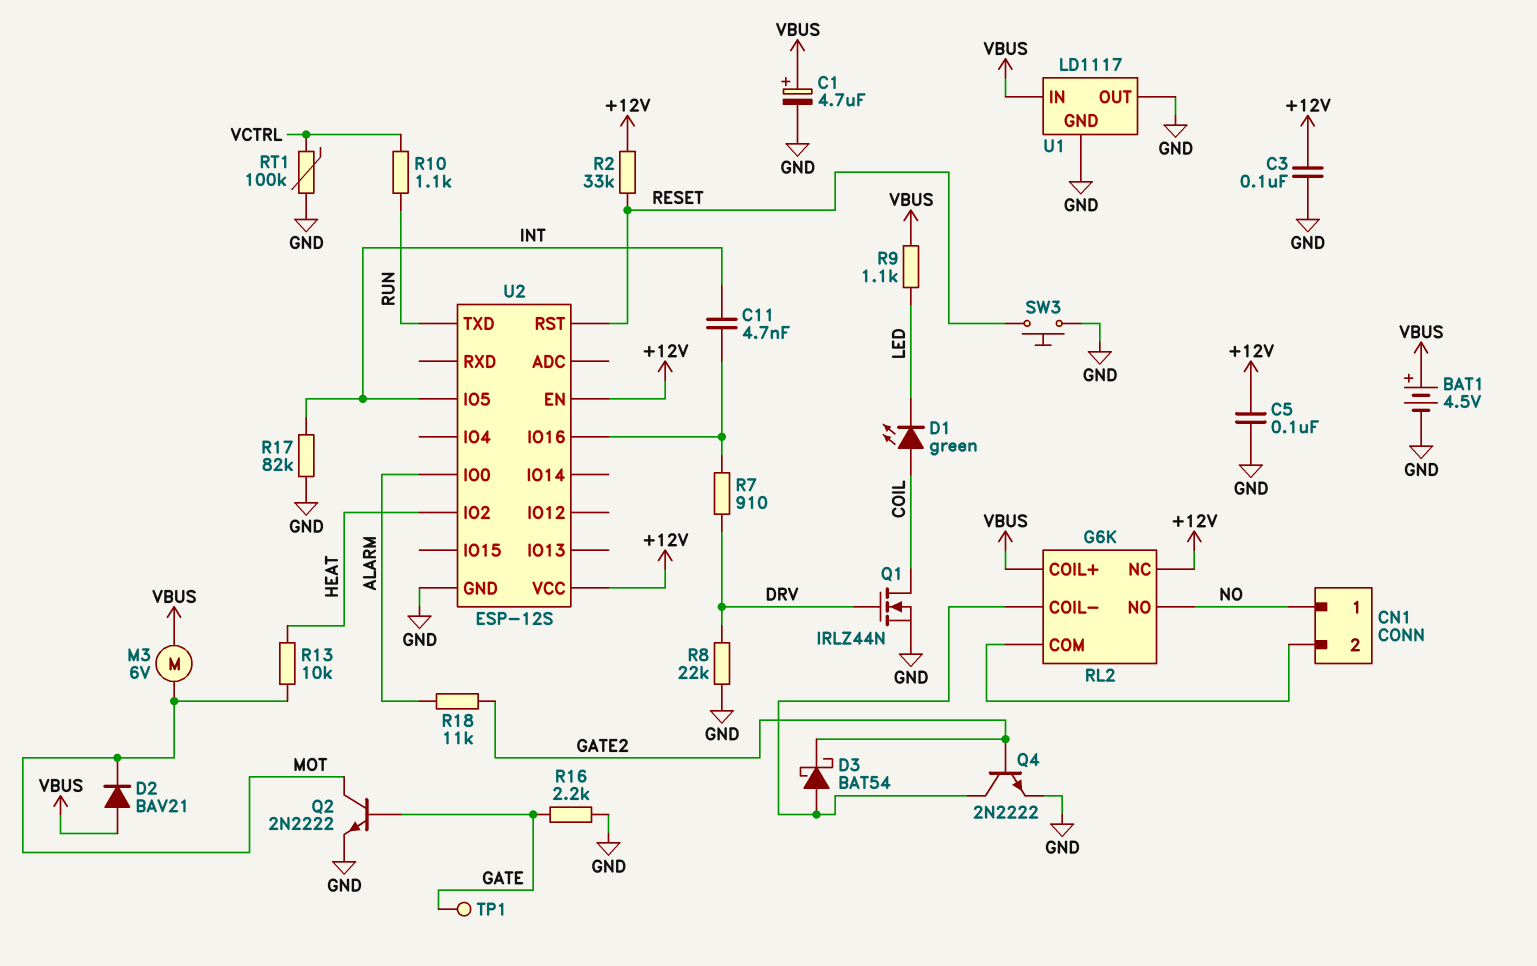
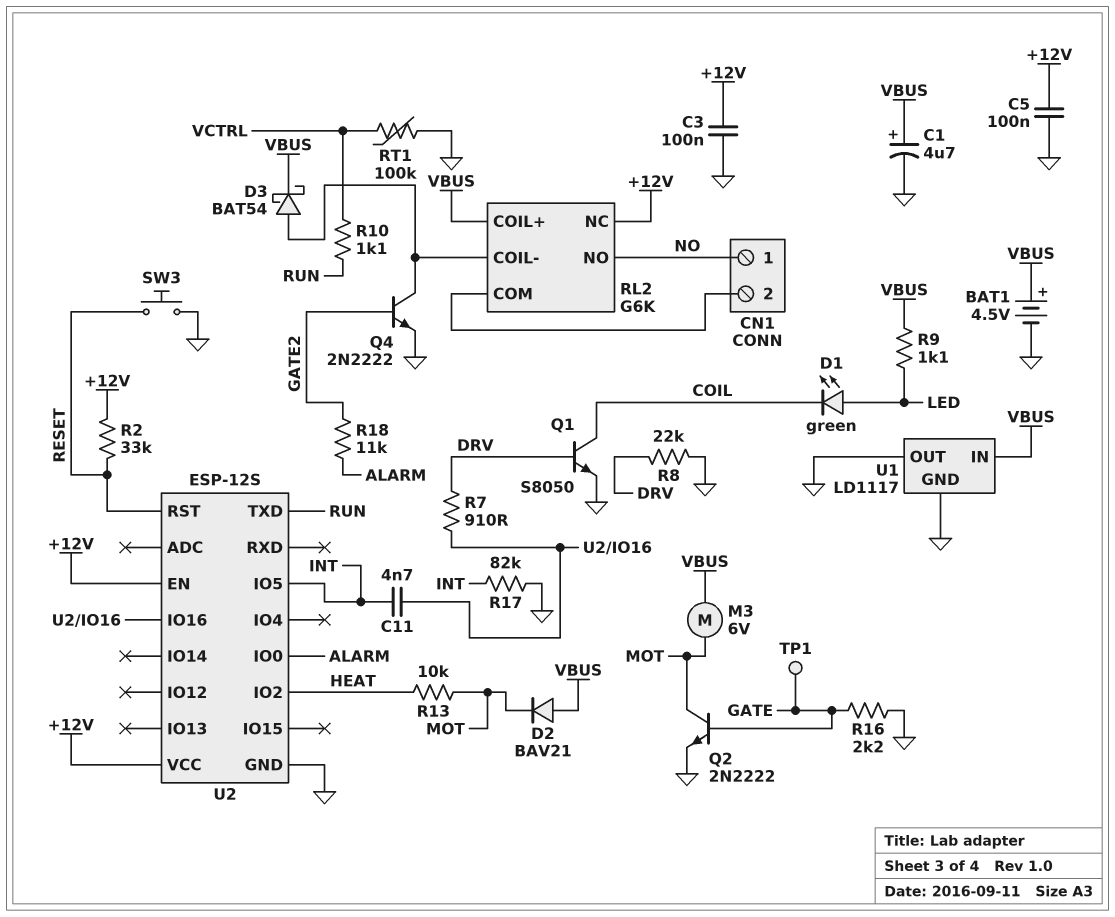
D1: LED green (A COIL, K LED) -> LED green (A LED, K COIL)
D3: schottky BAT54 (A RL2/COIL-, K GATE2) -> schottky BAT54 (A RL2/COIL-, K VBUS)
Q1: NMOS IRLZ44N (G DRV, D COIL, S GND) -> NPN S8050 (B DRV, C COIL, E GND)

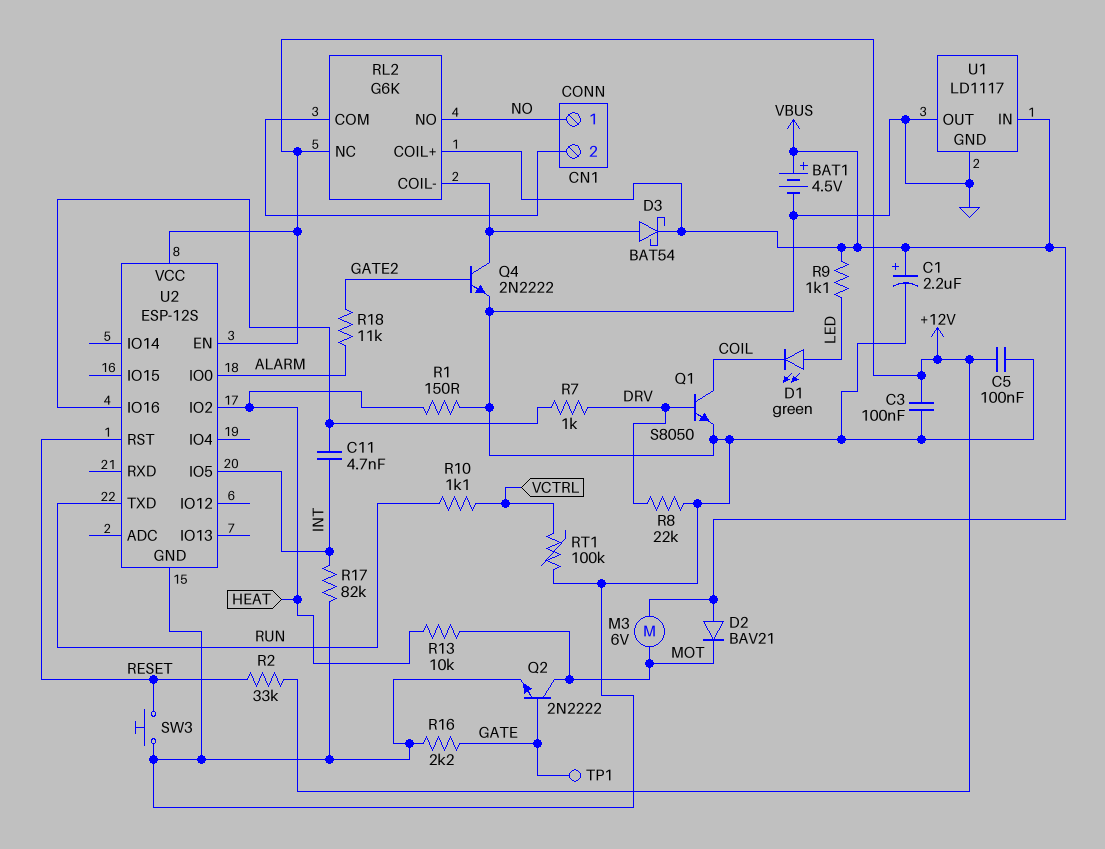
C1: 4.7uF (plus VBUS, minus GND) -> 2.2uF (plus VBUS, minus GND)
R1: none -> 150 (GND, HEAT)
R7: 910 (DRV, U2/IO16) -> 1k (DRV, U2/IO16)

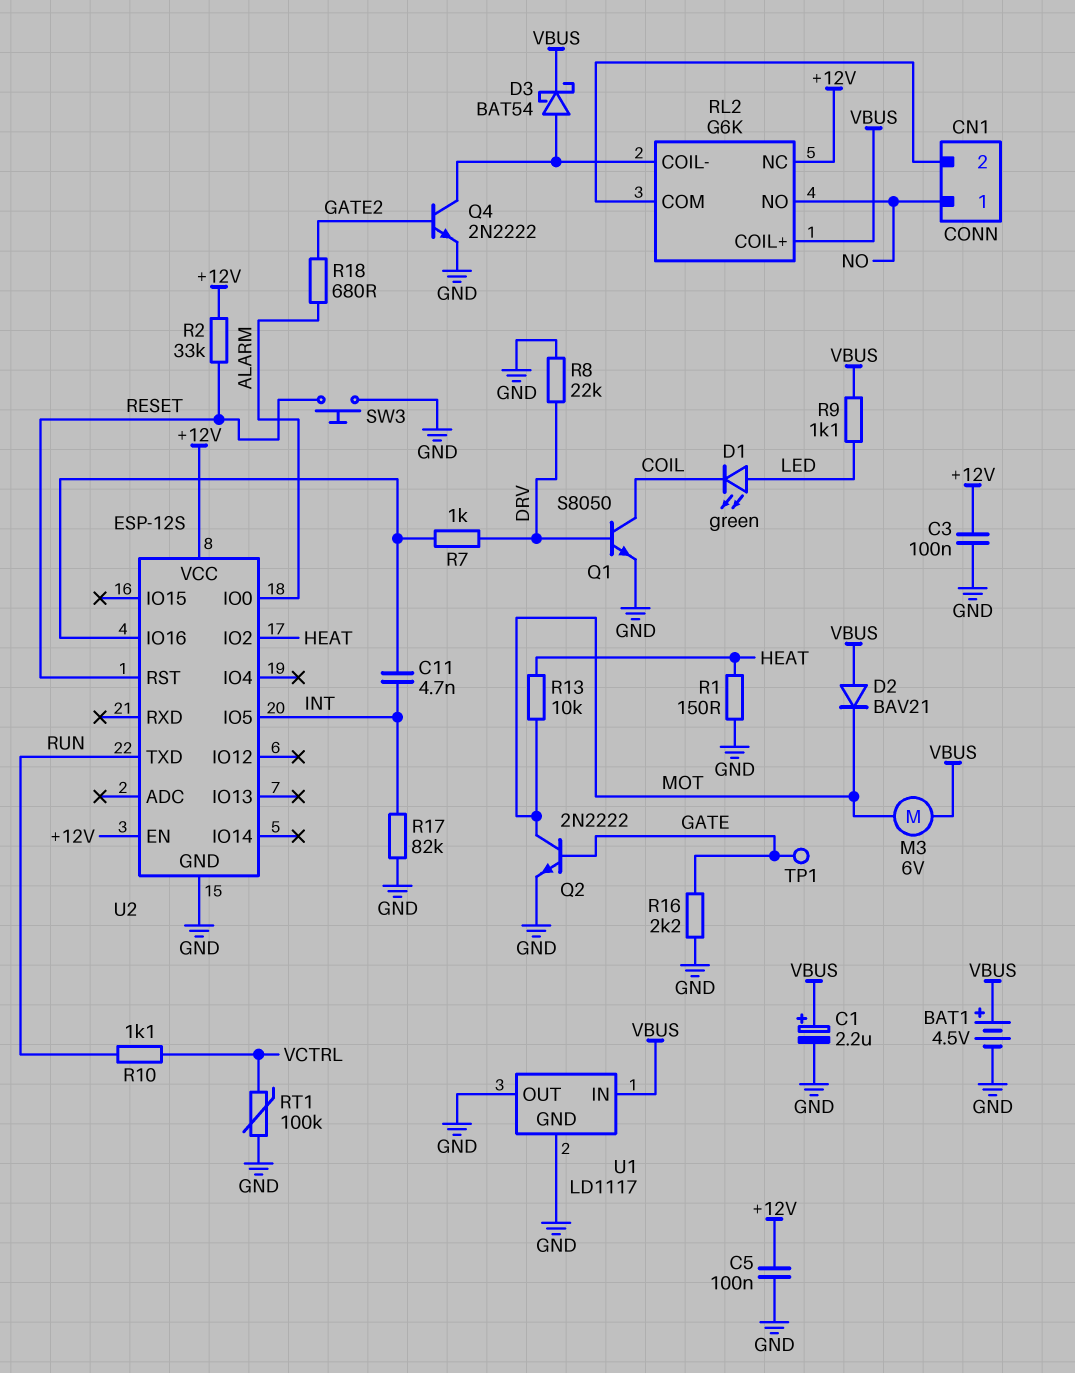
R18: 11k (ALARM, GATE2) -> 680 (ALARM, GATE2)

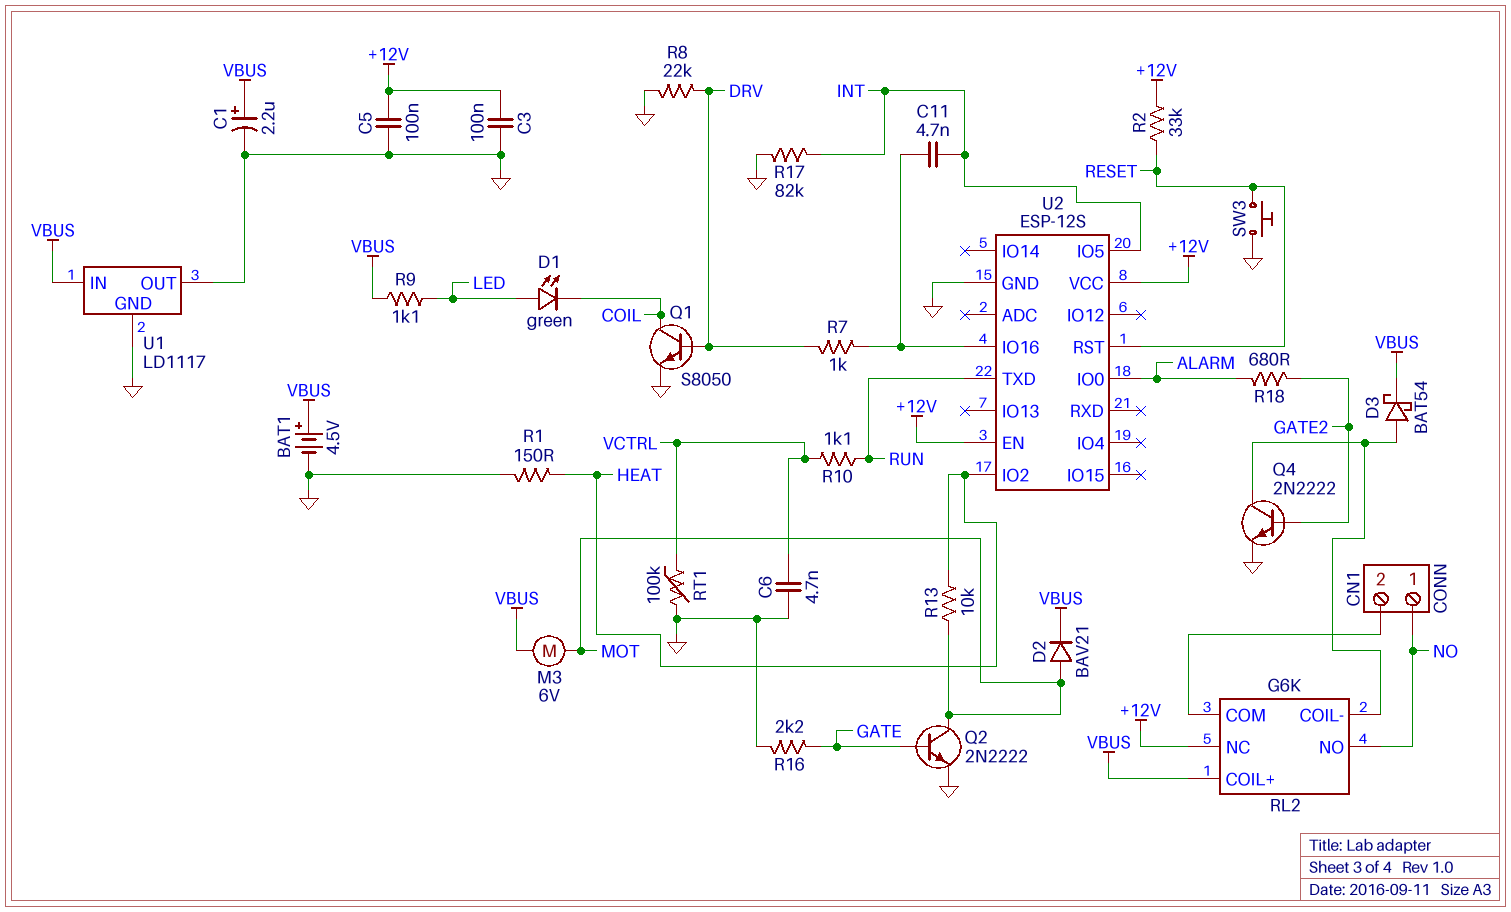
C6: none -> 4.7nF (GND, VCTRL)
D2: diode BAV21 (A VBUS, K MOT) -> diode BAV21 (A MOT, K VBUS)
TP1: test point (GATE) -> none

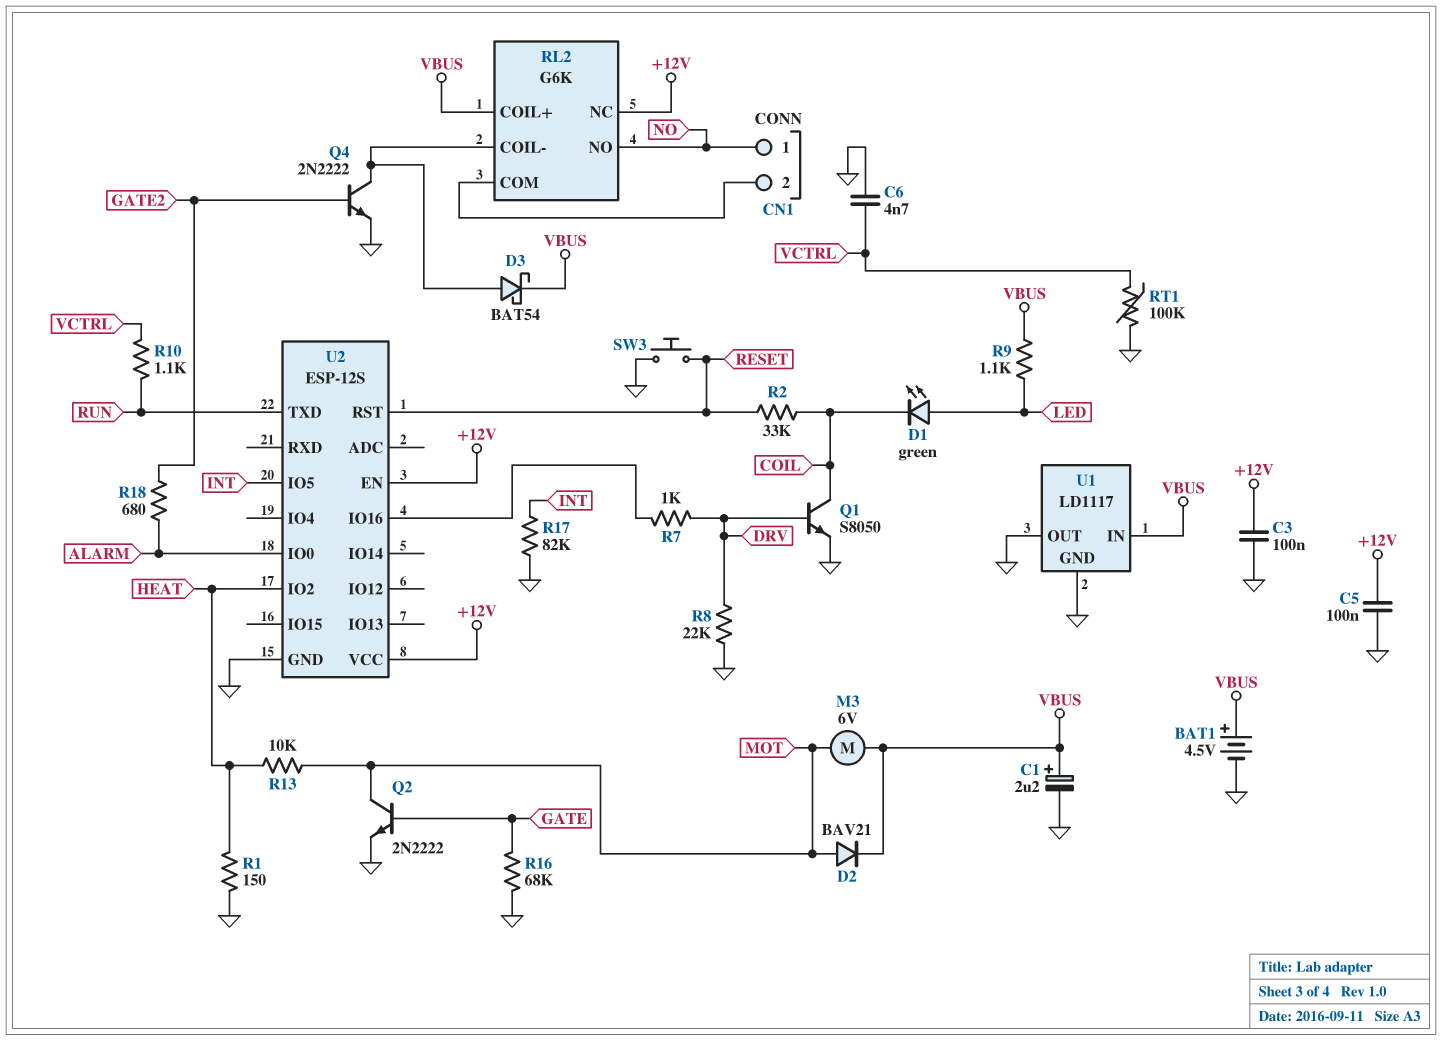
C11: 4.7nF (INT, U2/IO16) -> none
R2: 33k (+12V, RESET) -> 33k (COIL, RESET)
R16: 2.2k (GATE, GND) -> 68k (GATE, GND)

